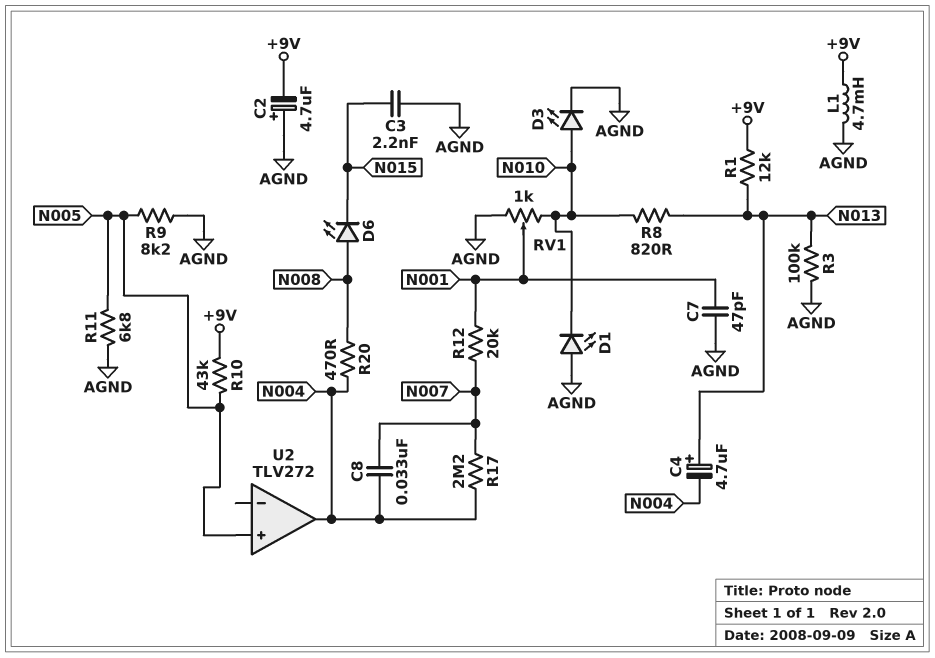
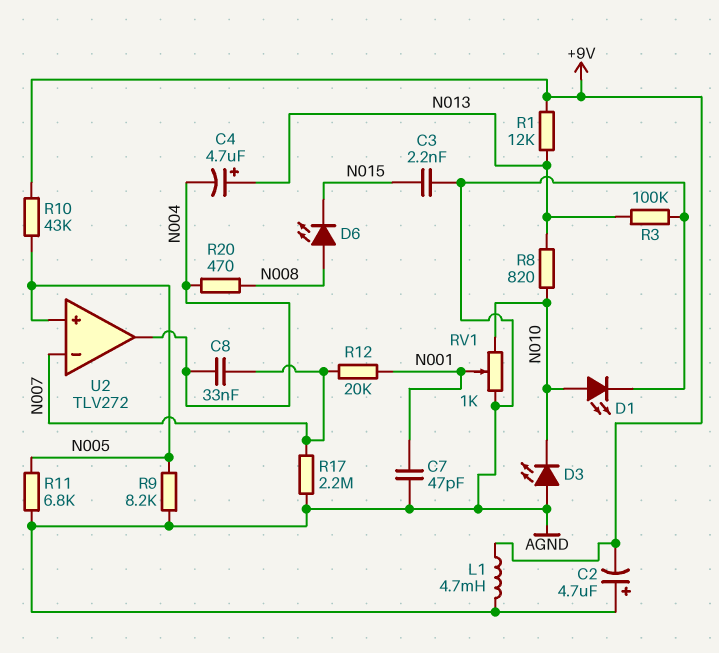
D1: LED (A AGND, K N010) -> LED (A N010, K AGND)
D3: LED (A N010, K AGND) -> LED (A AGND, K N010)
R17: 2.2M (N004, N007) -> 2.2M (AGND, N007)
U2 pin in-: none -> N007

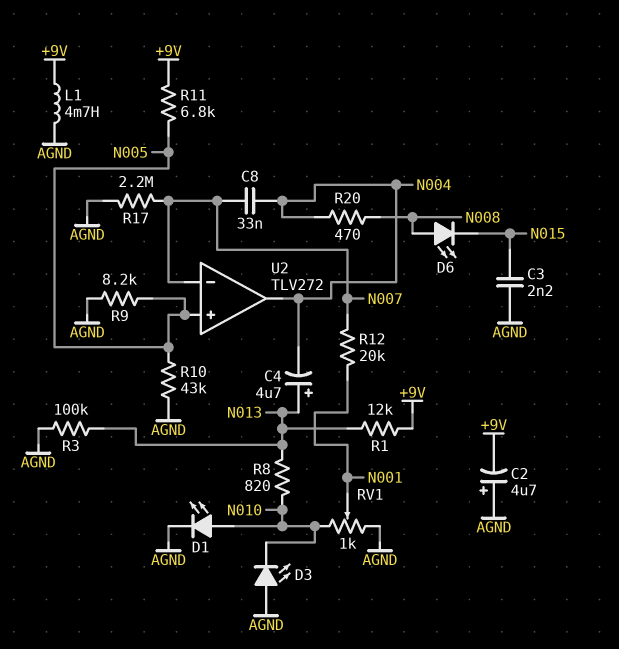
C7: 47pF (AGND, N001) -> none
R10: 43k (+9V, N005) -> 43k (AGND, N005)
R11: 6.8k (AGND, N005) -> 6.8k (+9V, N005)

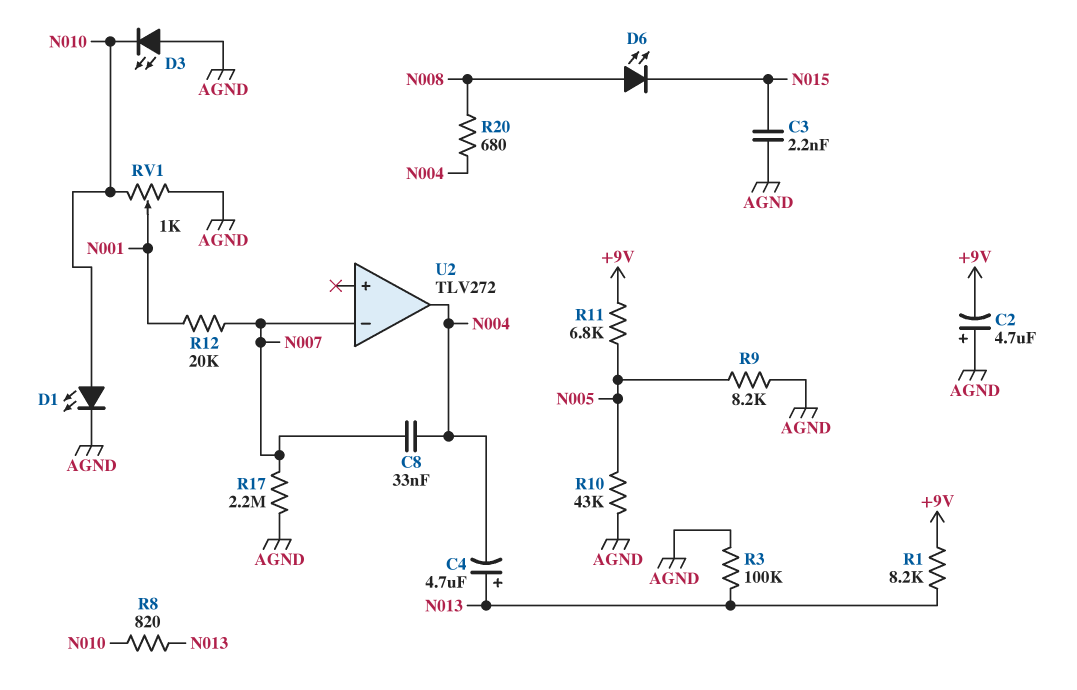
L1: 4.7mH (+9V, AGND) -> none
R1: 12k (+9V, N013) -> 8.2k (+9V, N013)
R20: 470 (N004, N008) -> 680 (N004, N008)
U2 pin in+: N005 -> none

